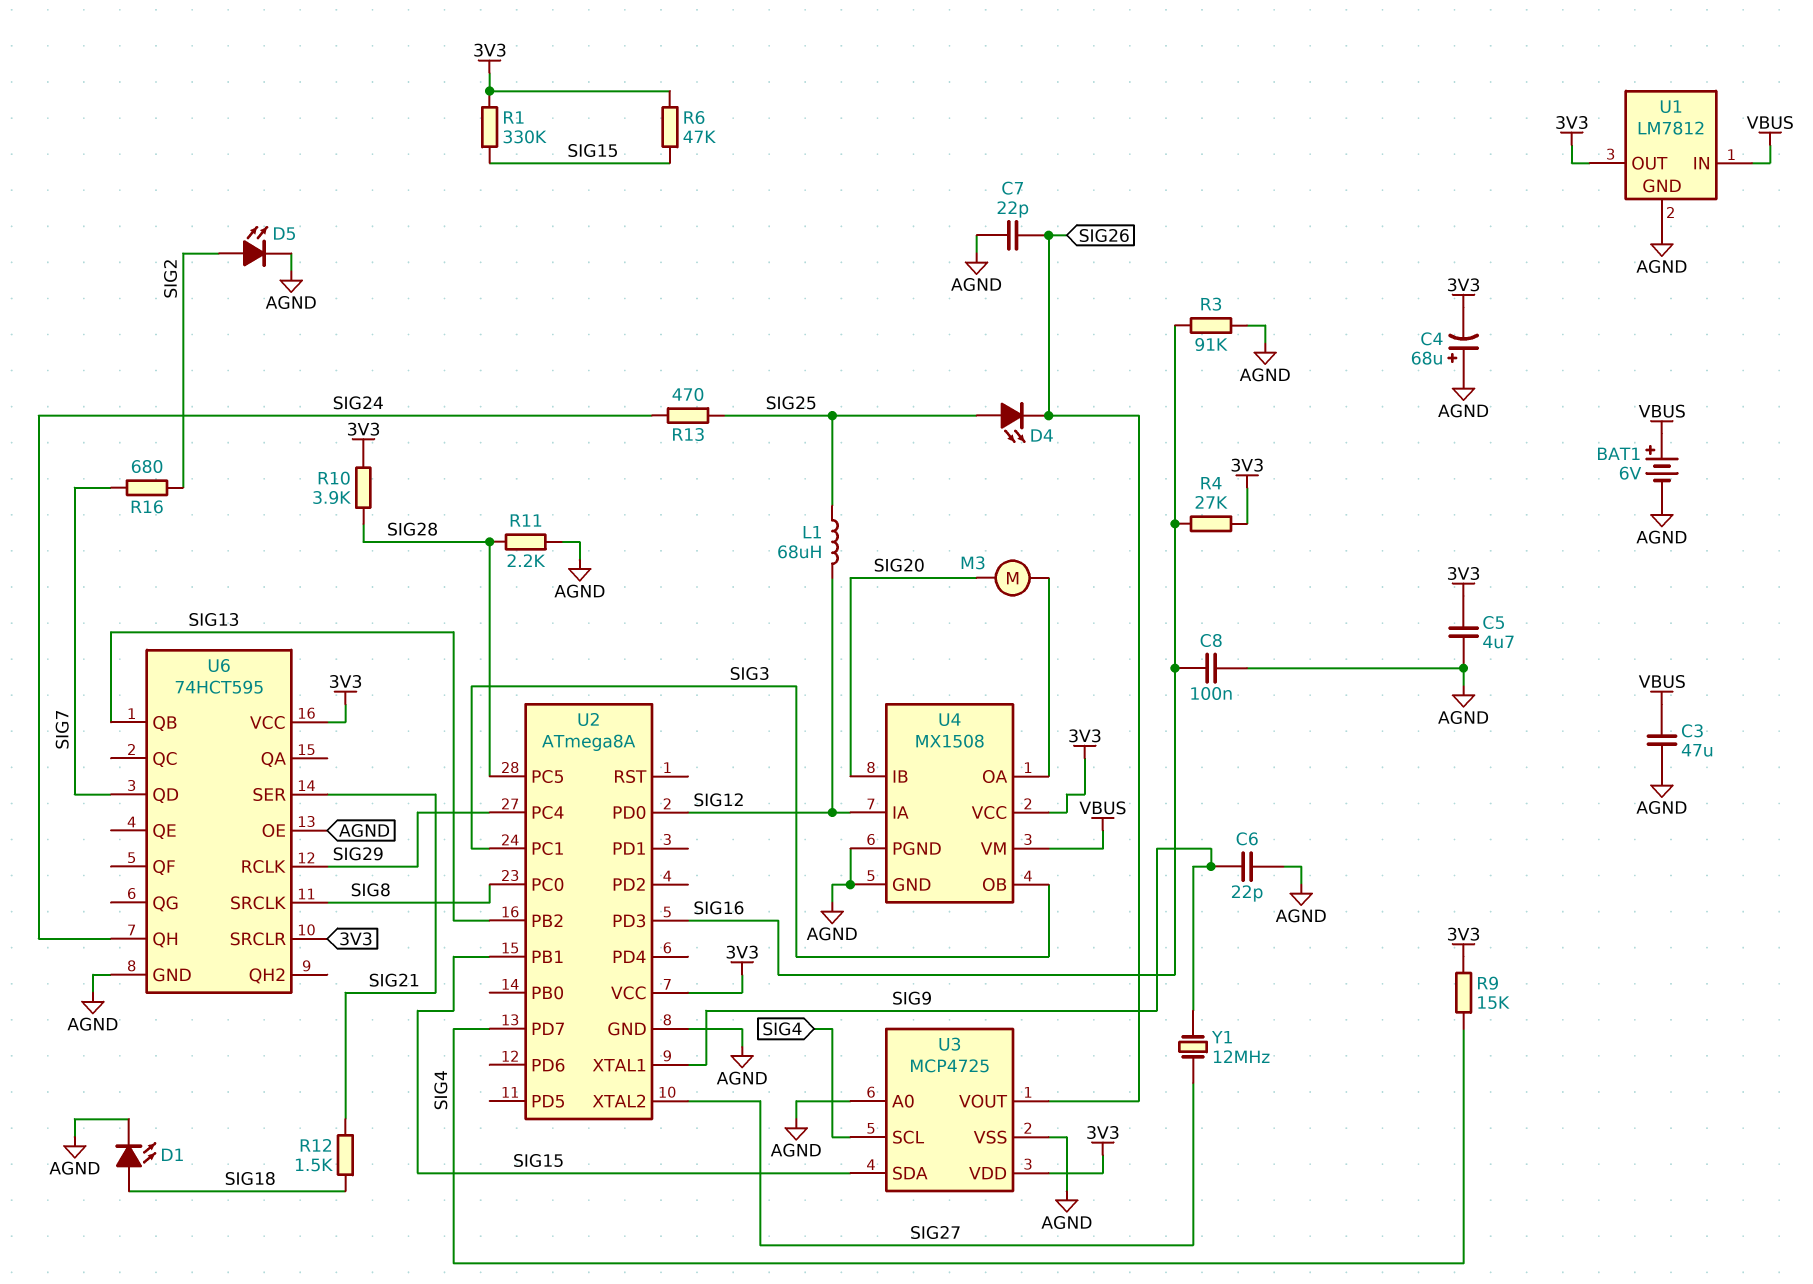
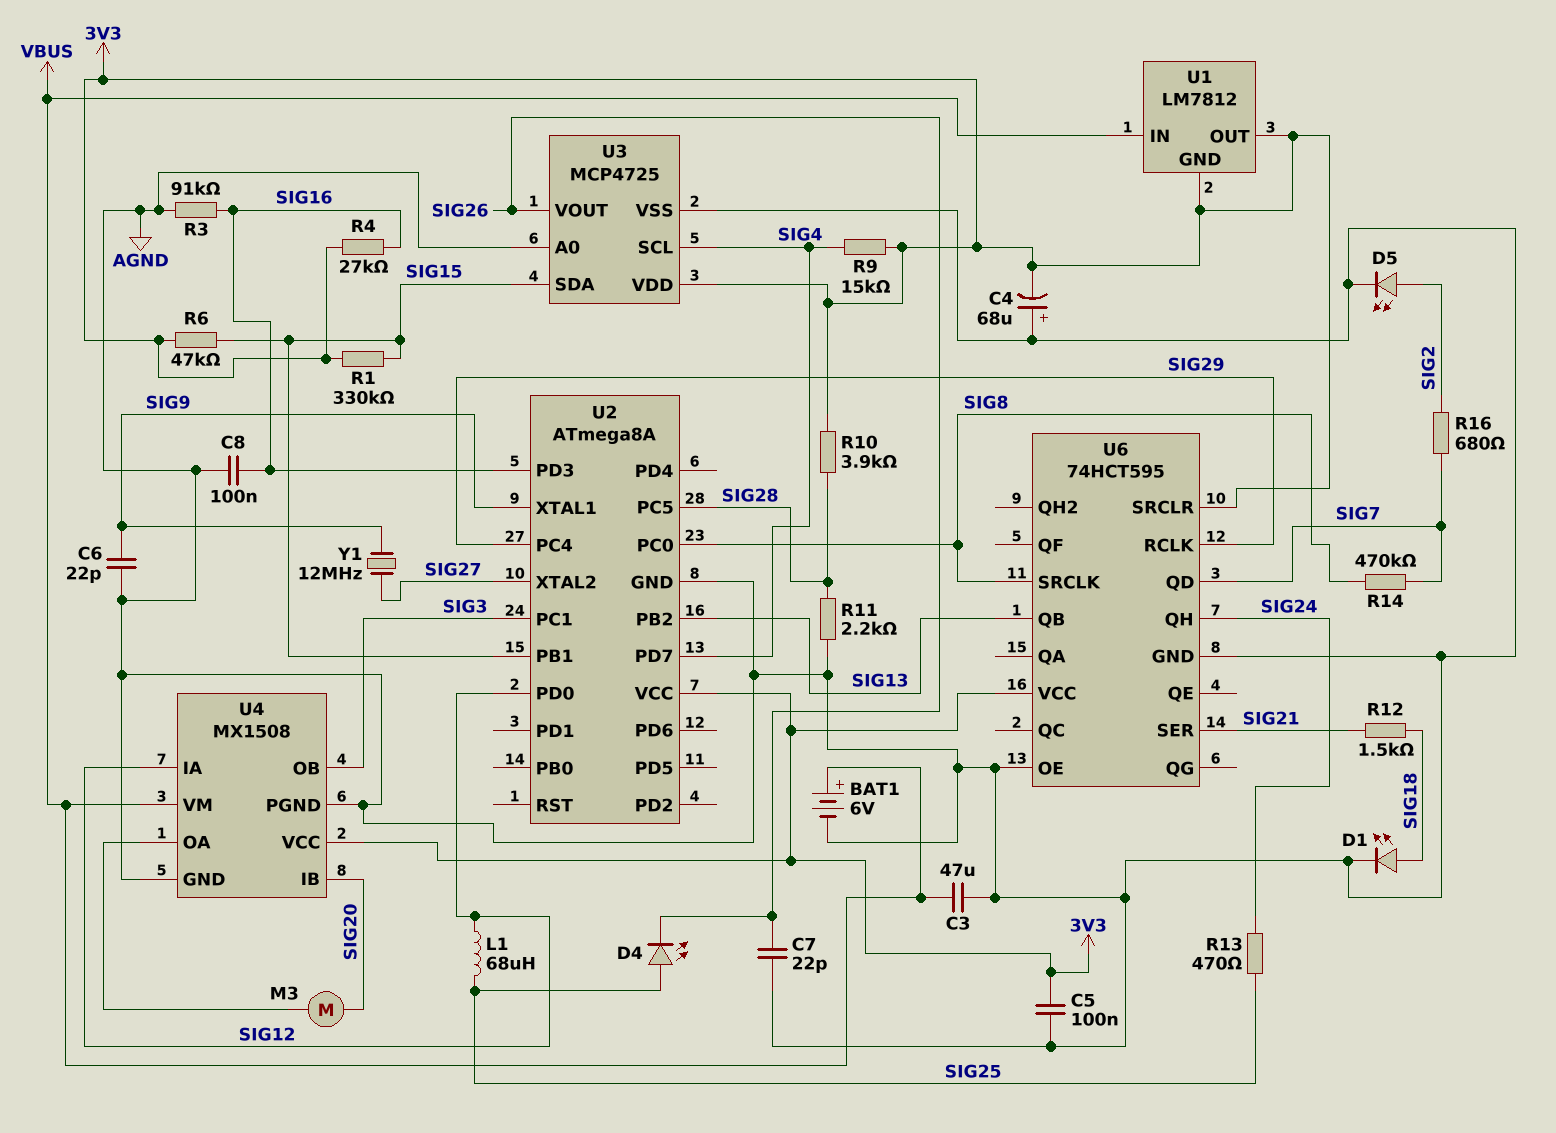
C5: 4.7uF (3V3, AGND) -> 100nF (3V3, AGND)
R14: none -> 470k (SIG7, SIG8)
U1 pin GND: AGND -> 3V3

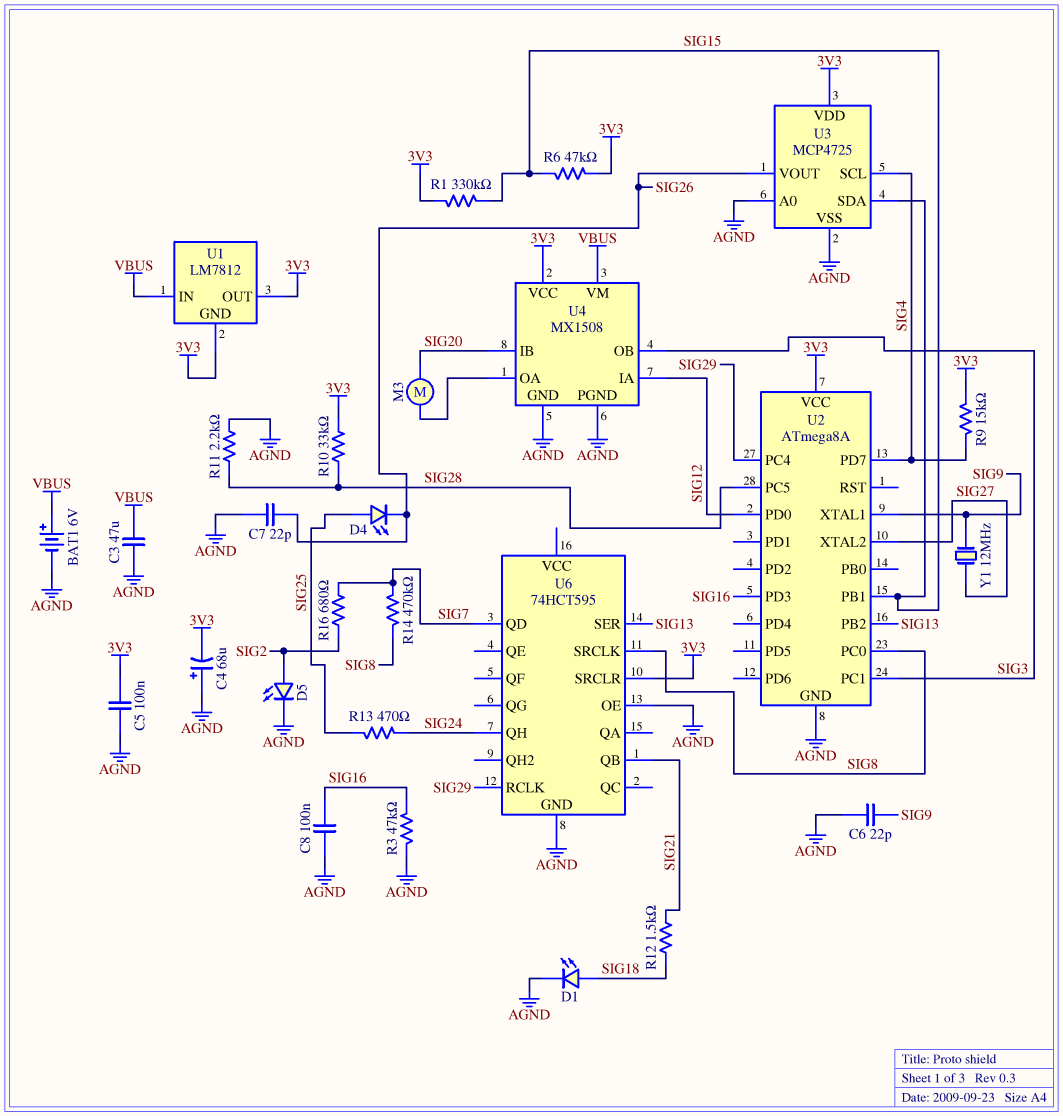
L1: 68uH (SIG12, SIG25) -> none
R3: 91k (AGND, SIG16) -> 47k (AGND, SIG16)
R4: 27k (3V3, SIG16) -> none
R10: 3.9k (3V3, SIG28) -> 33k (3V3, SIG28)
U6 pin QB: SIG13 -> SIG21
U6 pin SER: SIG21 -> SIG13
U6 pin VCC: 3V3 -> none

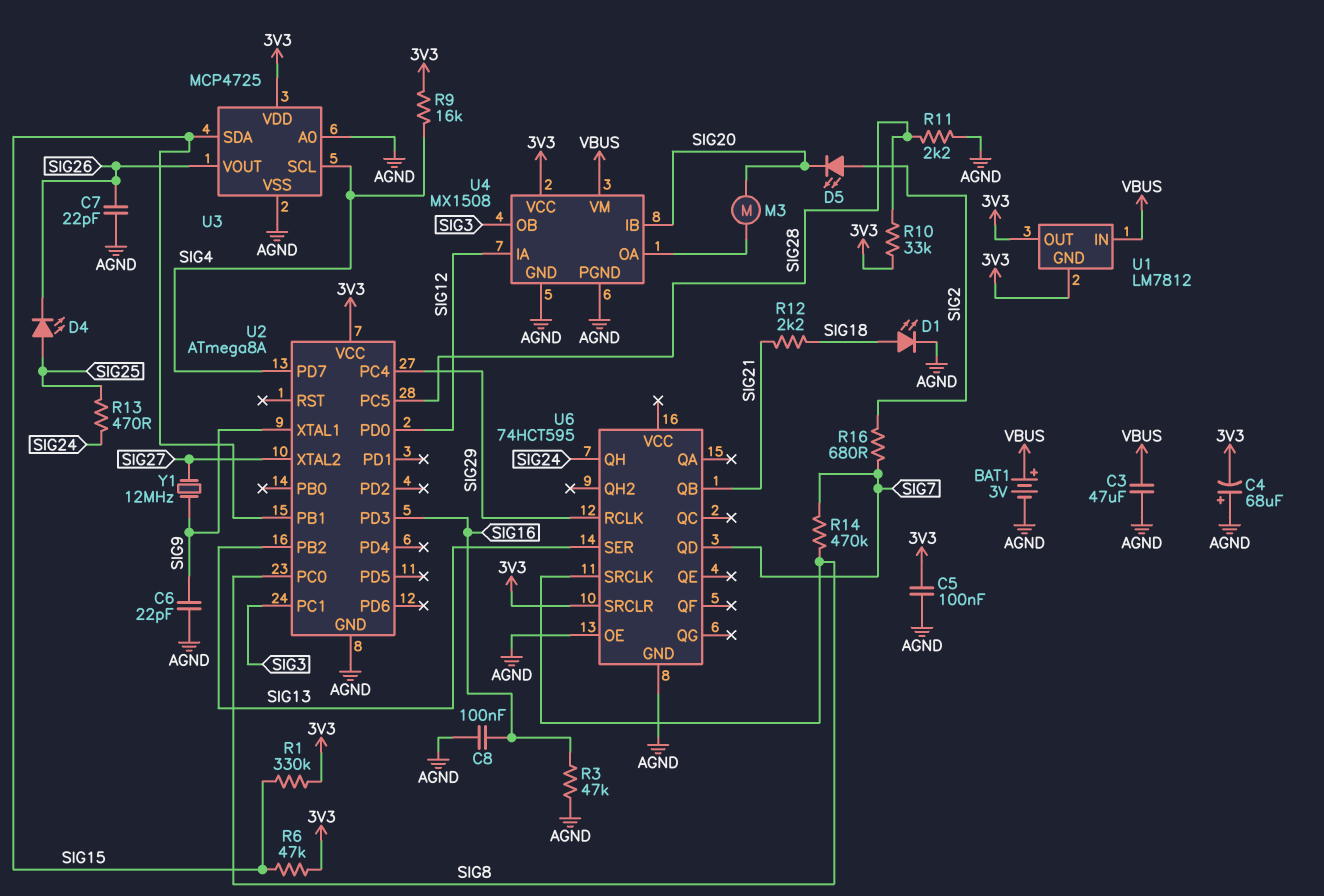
BAT1: 6V (plus VBUS, minus AGND) -> 3V (plus VBUS, minus AGND)
D5: LED (A SIG2, K AGND) -> LED (A SIG2, K SIG20)
R9: 15k (3V3, SIG4) -> 16k (3V3, SIG4)
R12: 1.5k (SIG18, SIG21) -> 2.2k (SIG18, SIG21)

